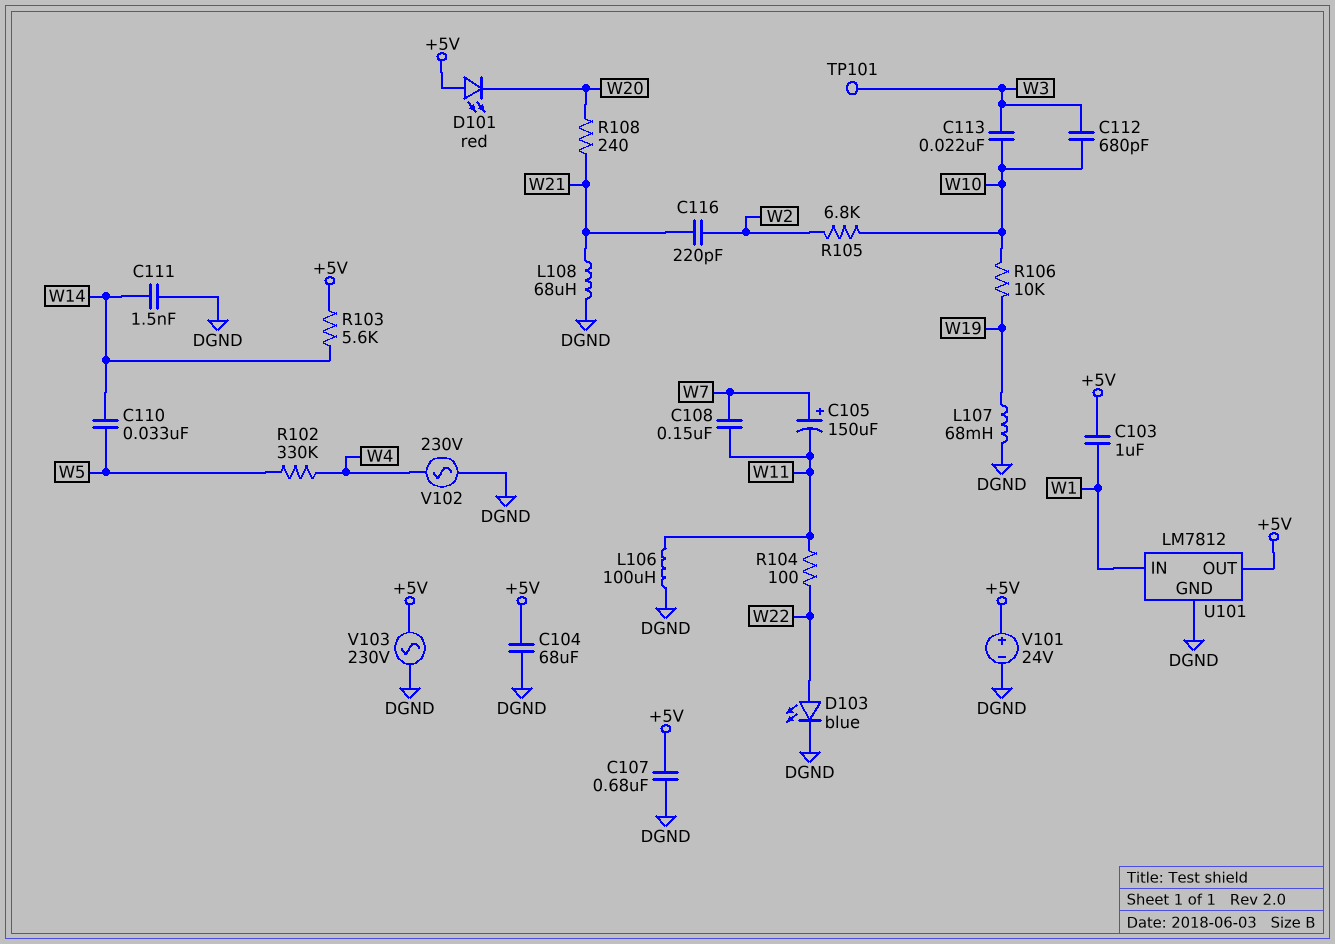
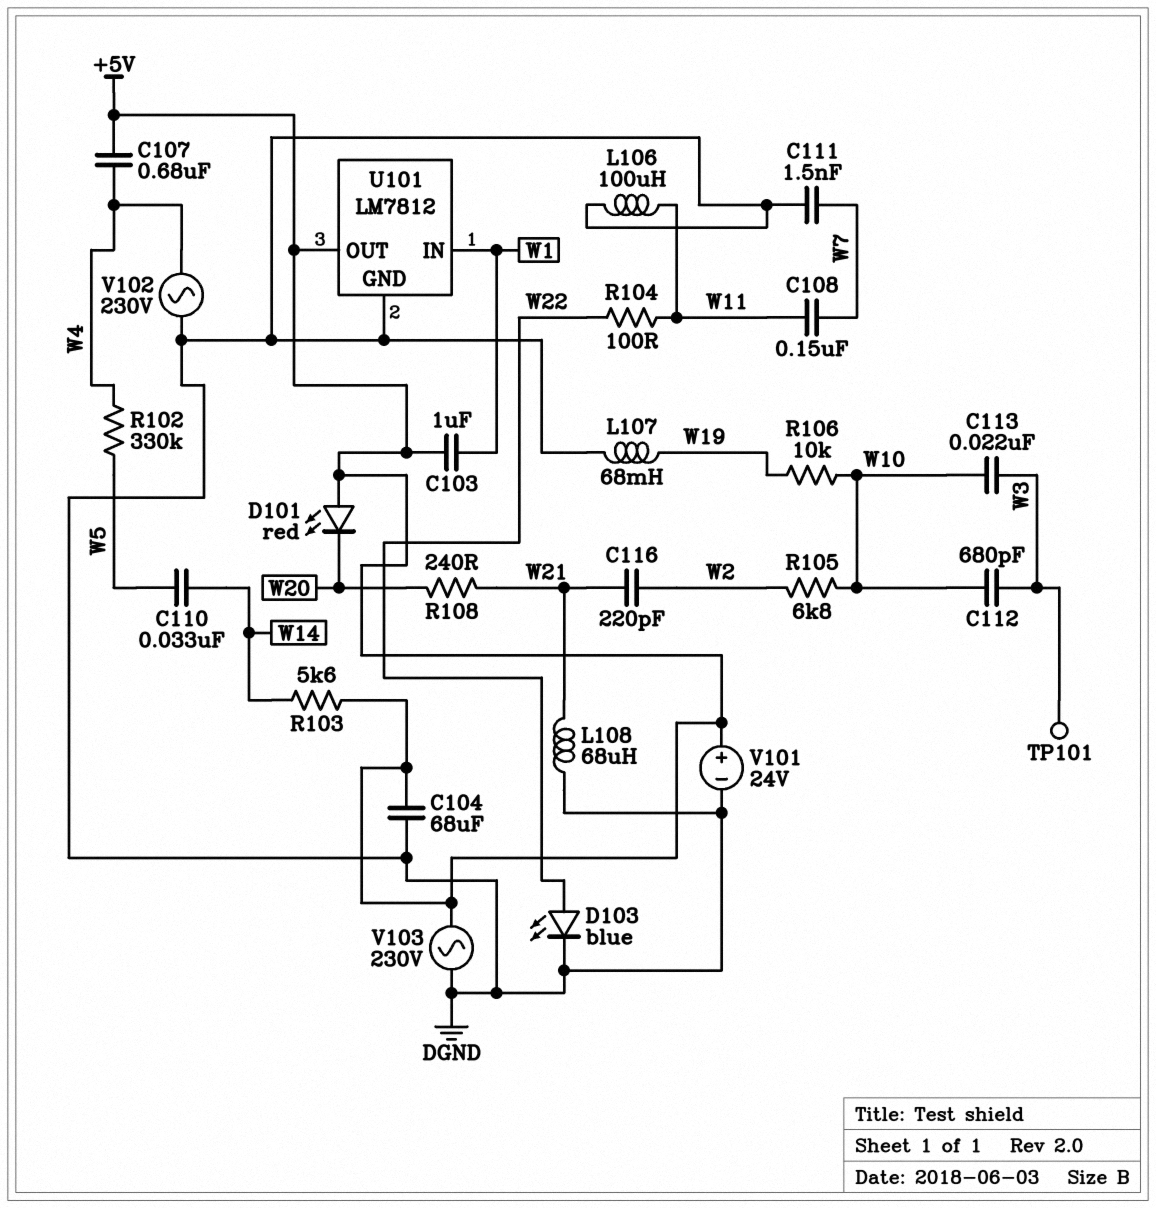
C105: 150uF (plus W7, minus W11) -> none
C107: 680nF (+5V, DGND) -> 680nF (+5V, W4)
C111: 1.5nF (DGND, W14) -> 1.5nF (DGND, W7)

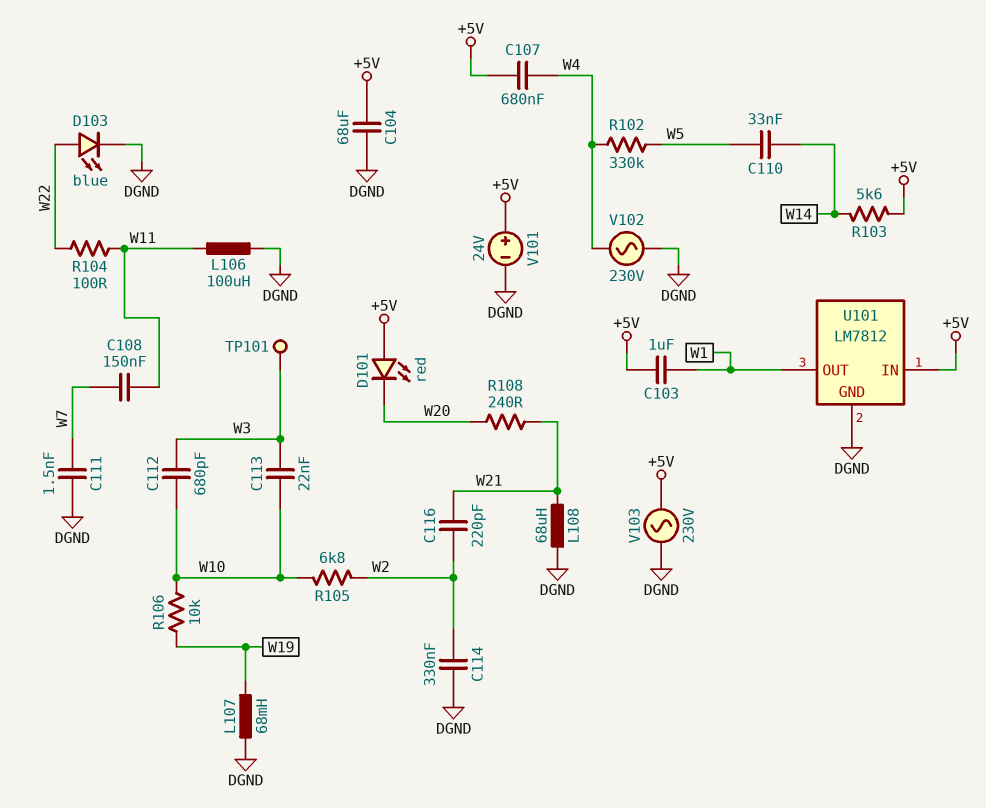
C114: none -> 330nF (DGND, W2)
U101 pin IN: W1 -> +5V
U101 pin OUT: +5V -> W1

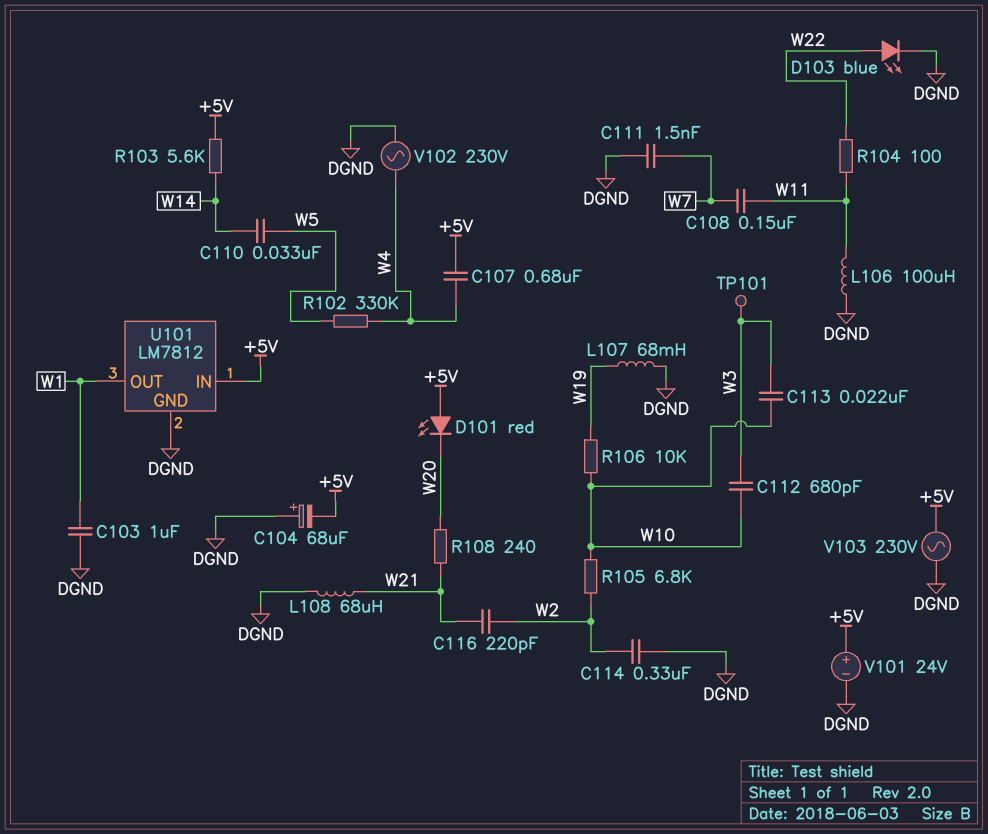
C103: 1uF (+5V, W1) -> 1uF (DGND, W1)
C104: 68uF (+5V, DGND) -> 68uF (plus DGND, minus +5V)

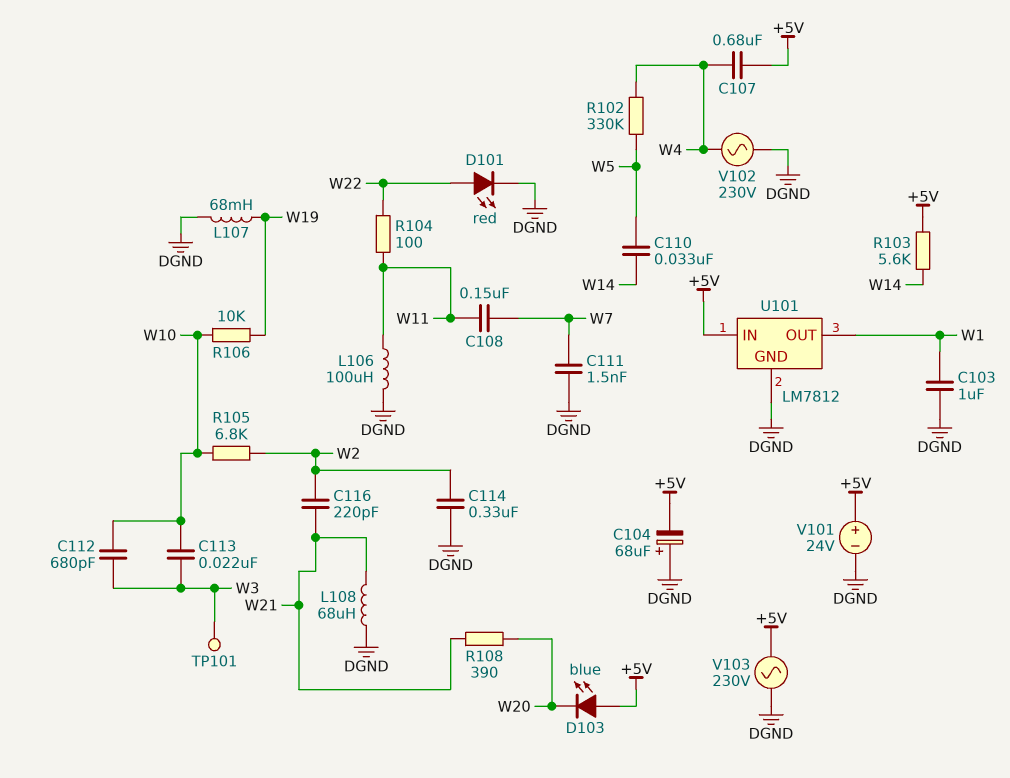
D101: LED red (A +5V, K W20) -> LED red (A W22, K DGND)
D103: LED blue (A W22, K DGND) -> LED blue (A +5V, K W20)
R108: 240 (W20, W21) -> 390 (W20, W21)

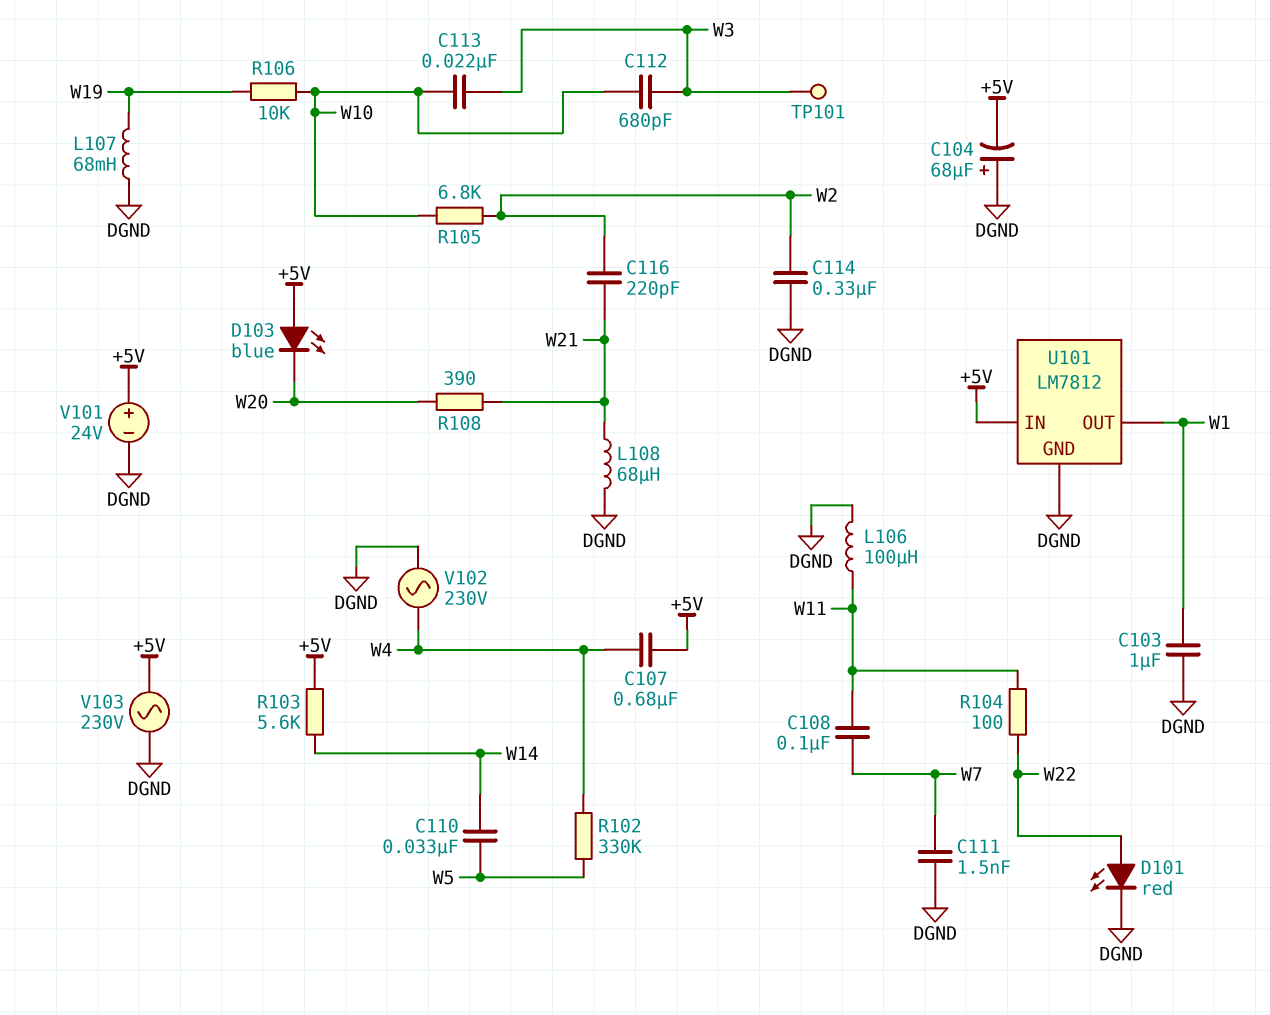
C108: 150nF (W7, W11) -> 100nF (W7, W11)

